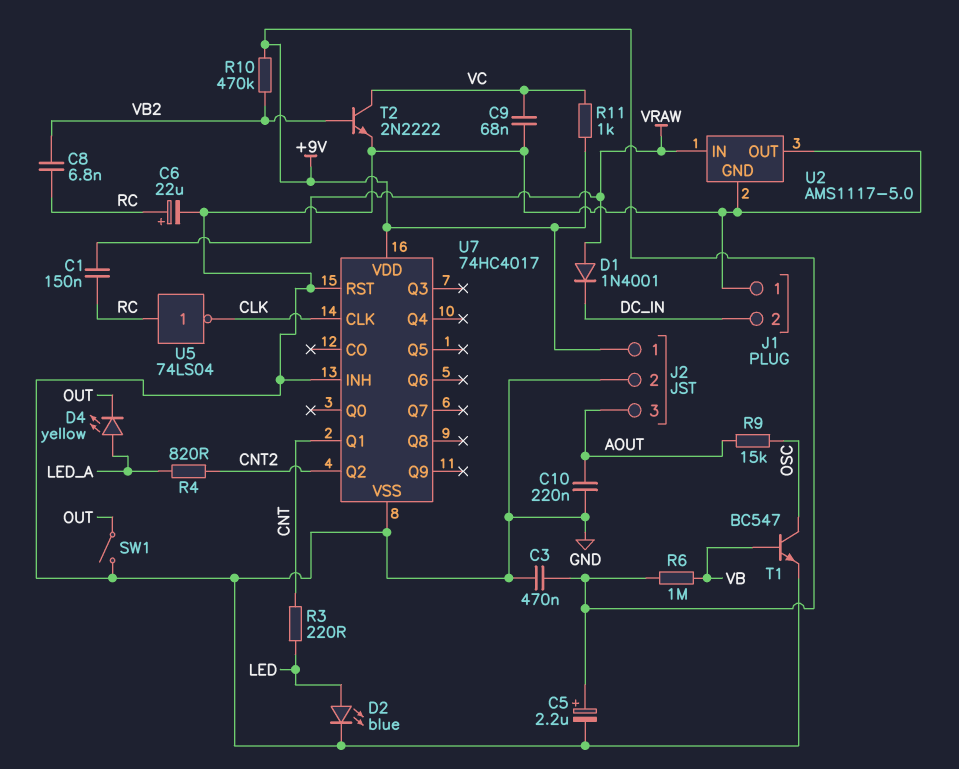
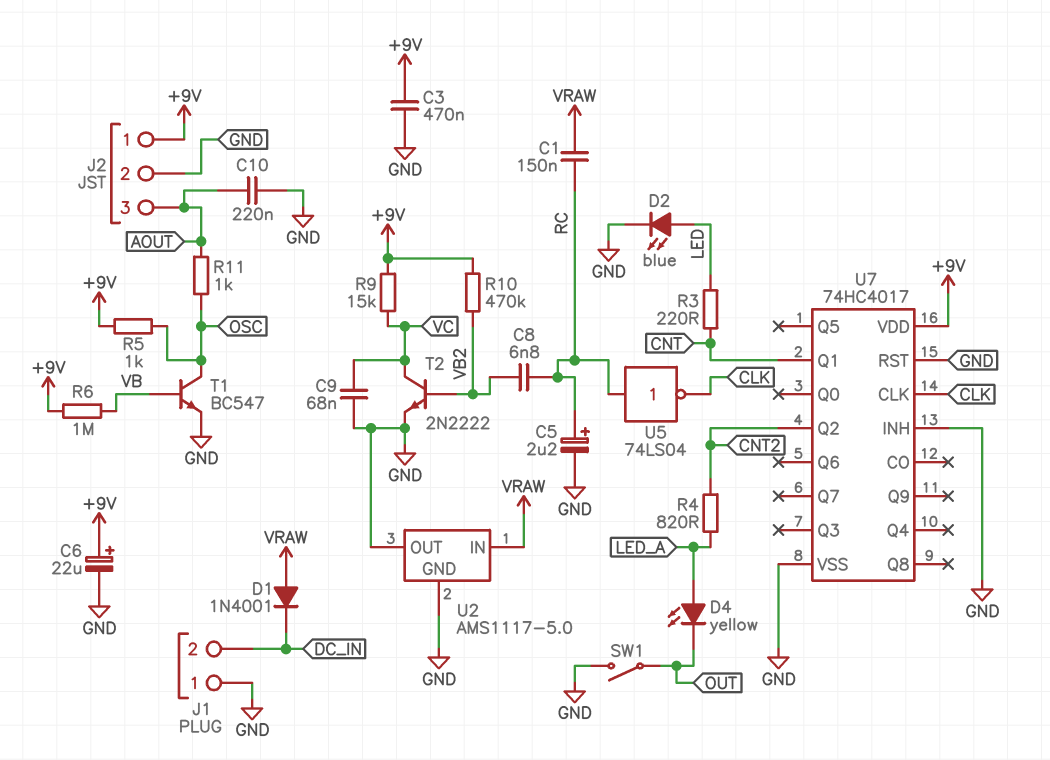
C5: 2.2uF (plus +9V, minus GND) -> 2.2uF (plus RC, minus GND)
C6: 22uF (plus RC, minus GND) -> 22uF (plus +9V, minus GND)
R5: none -> 1k (+9V, OSC)
R9: 15k (AOUT, OSC) -> 15k (+9V, VC)
R11: 1k (+9V, VC) -> 1k (AOUT, OSC)

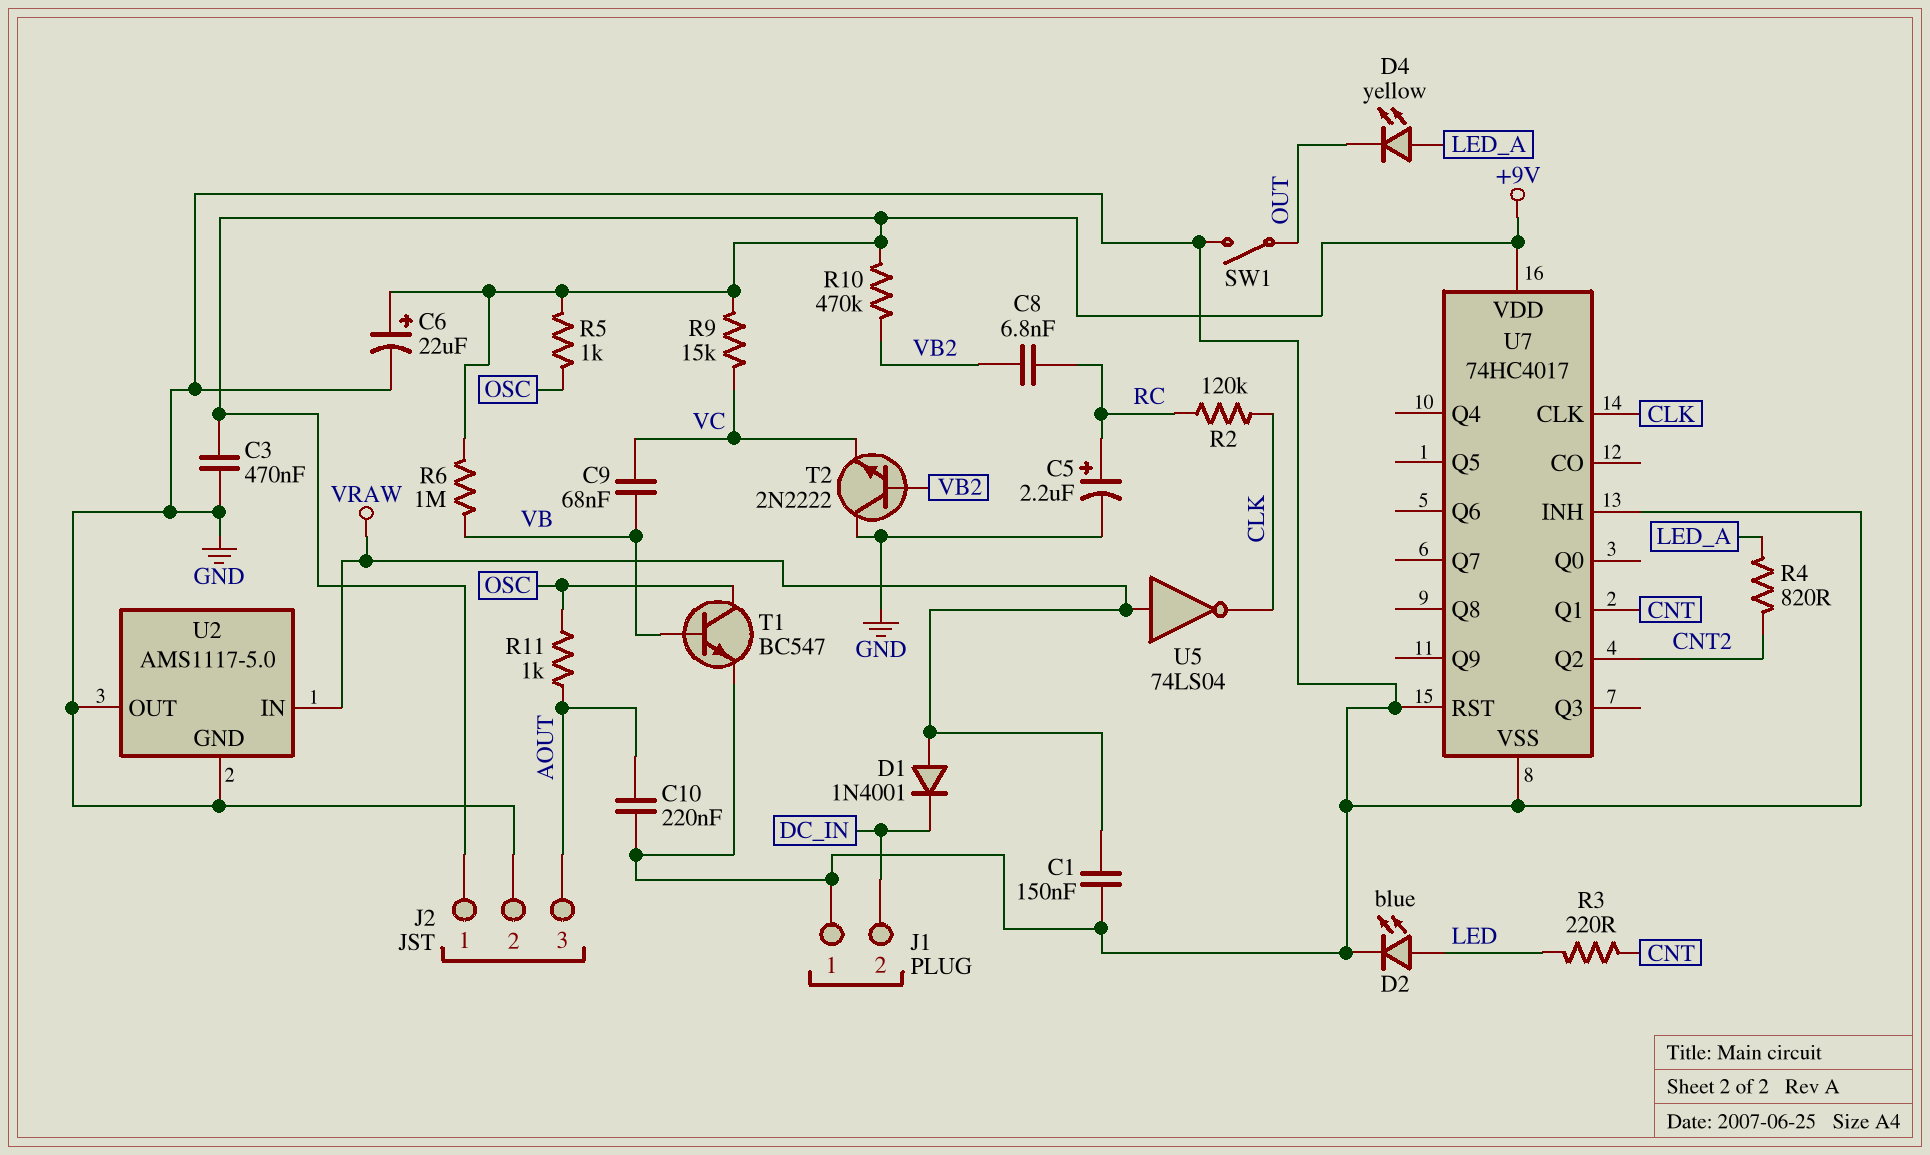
C1: 150nF (RC, VRAW) -> 150nF (GND, VRAW)
C9: 68nF (GND, VC) -> 68nF (VB, VC)
R2: none -> 120k (CLK, RC)
T2: NPN 2N2222 (B VB2, C VC, E GND) -> NPN 2N2222 (B VB2, C GND, E VC)
U5: NOT 74LS04 (in RC, out CLK) -> NOT 74LS04 (in VRAW, out CLK)

